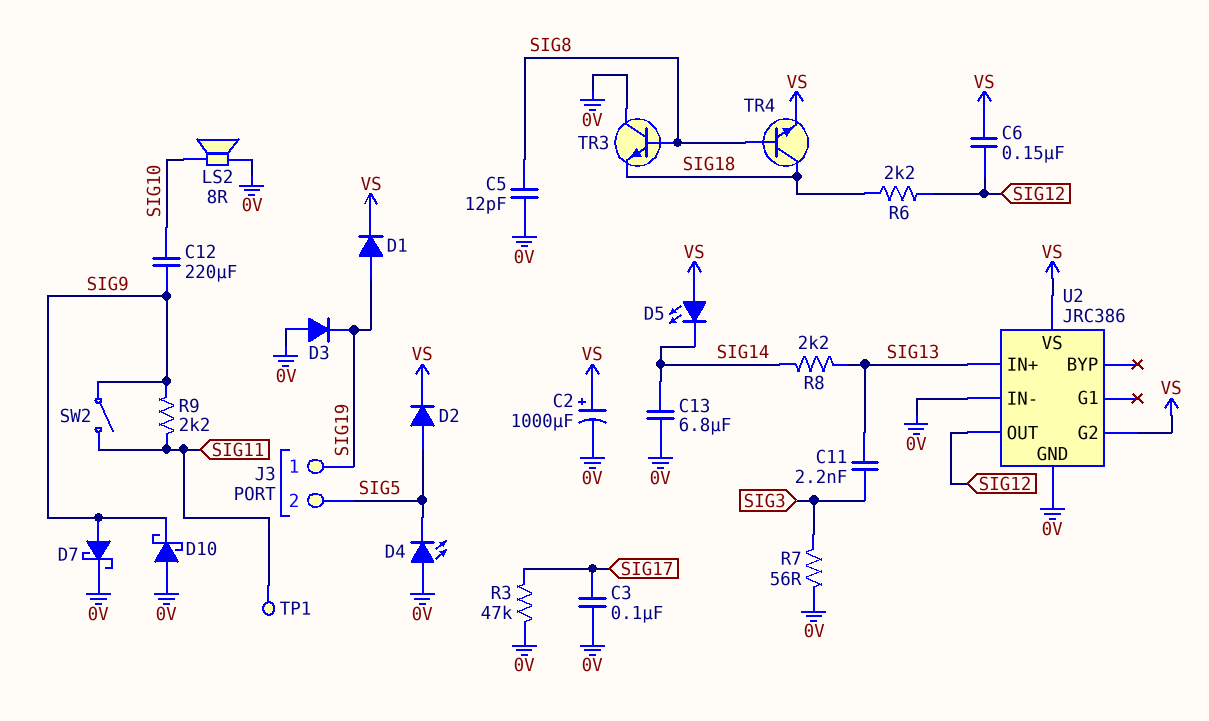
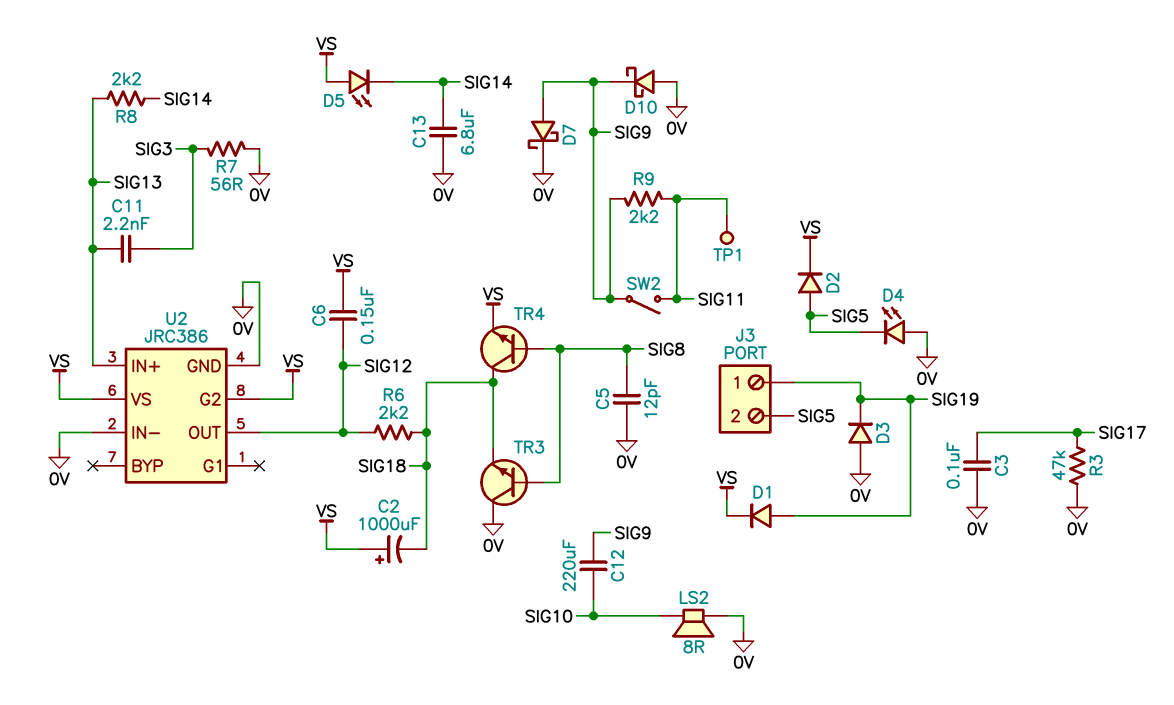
C2: 1000uF (plus VS, minus 0V) -> 1000uF (plus VS, minus SIG18)

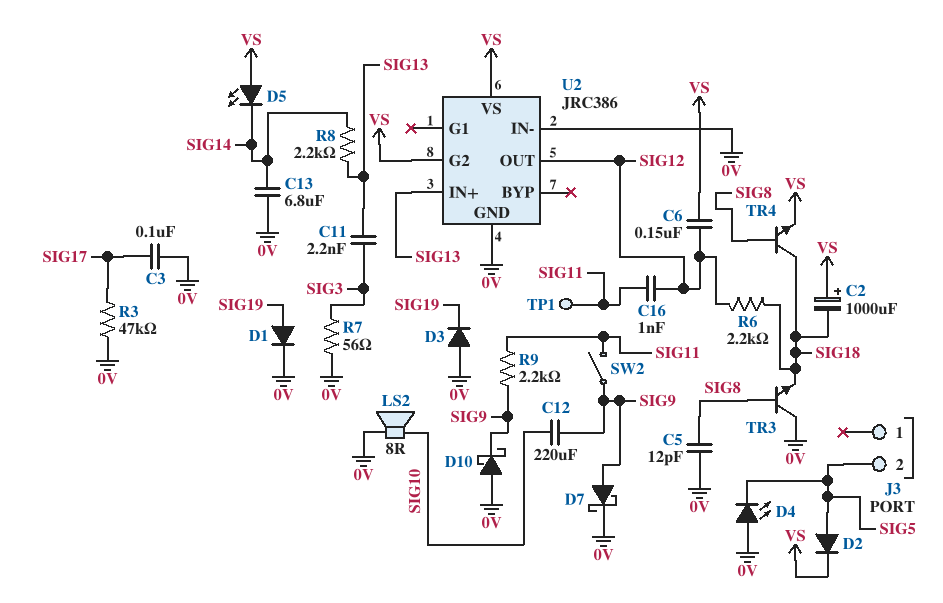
C16: none -> 1nF (SIG11, SIG12)
D1: diode (A SIG19, K VS) -> diode (A SIG19, K 0V)
J3 pin 1: SIG19 -> none

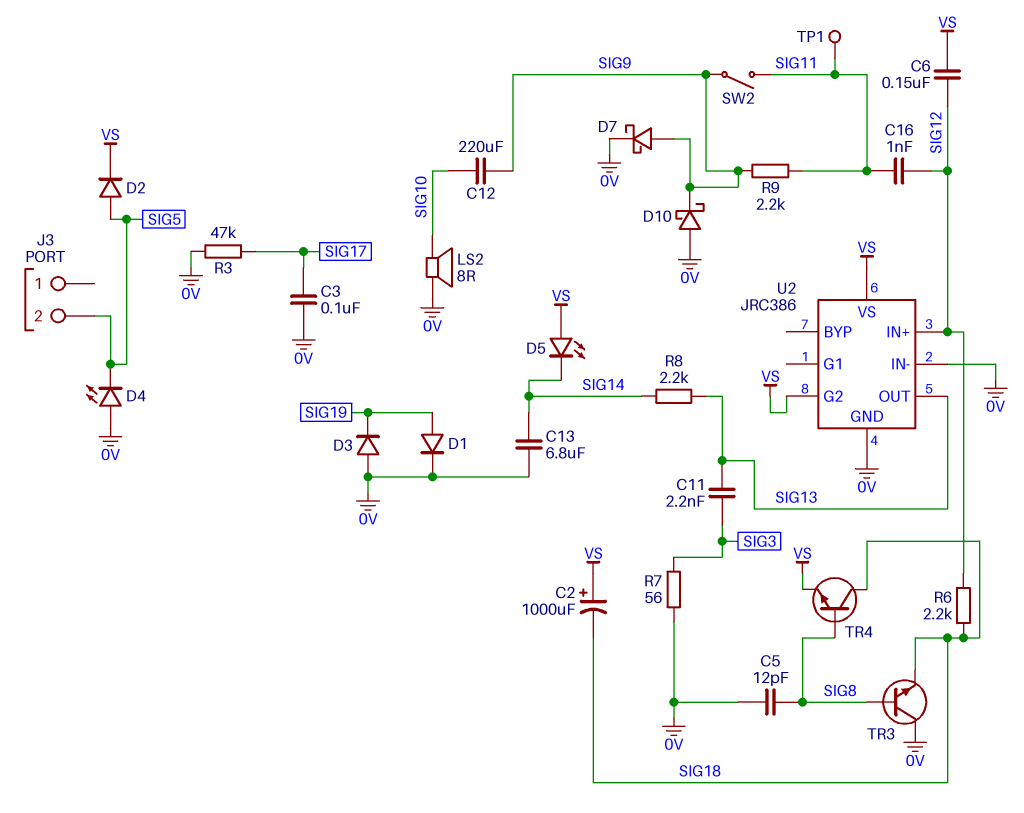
U2 pin IN+: SIG13 -> SIG12
U2 pin OUT: SIG12 -> SIG13

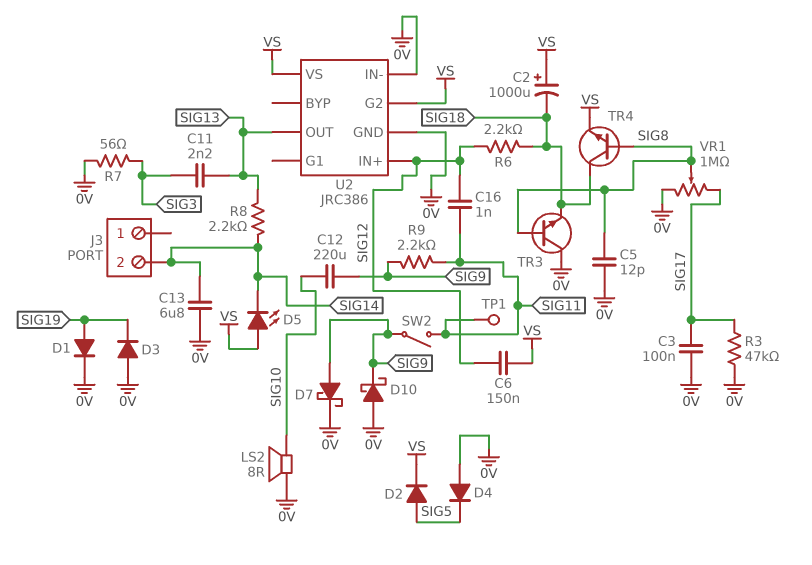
D4: LED (A 0V, K SIG5) -> diode (A 0V, K SIG5)
J3 pin 2: SIG5 -> SIG14
VR1: none -> 1M (0V, SIG17, wiper SIG8)

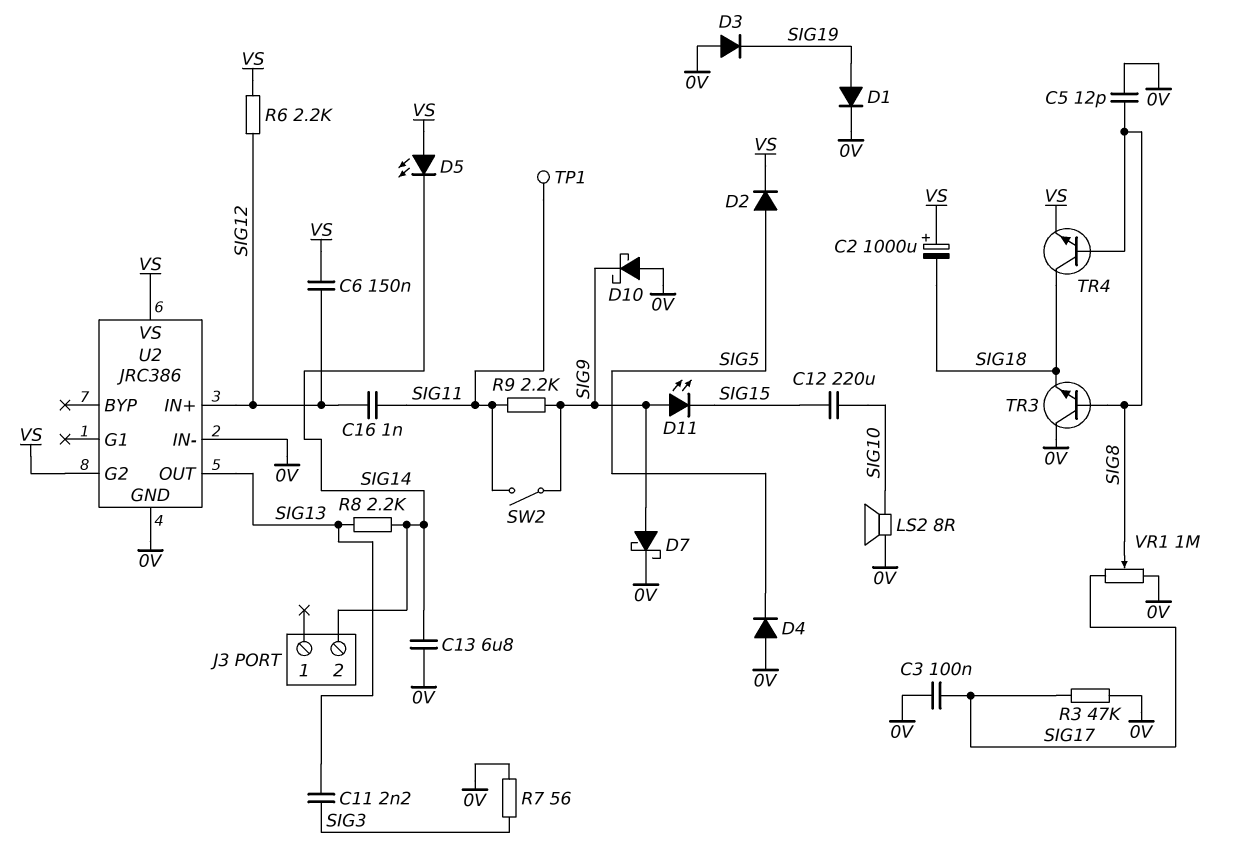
C12: 220uF (SIG9, SIG10) -> 220uF (SIG10, SIG15)
D11: none -> LED (A SIG9, K SIG15)
R6: 2.2k (SIG12, SIG18) -> 2.2k (SIG12, VS)

